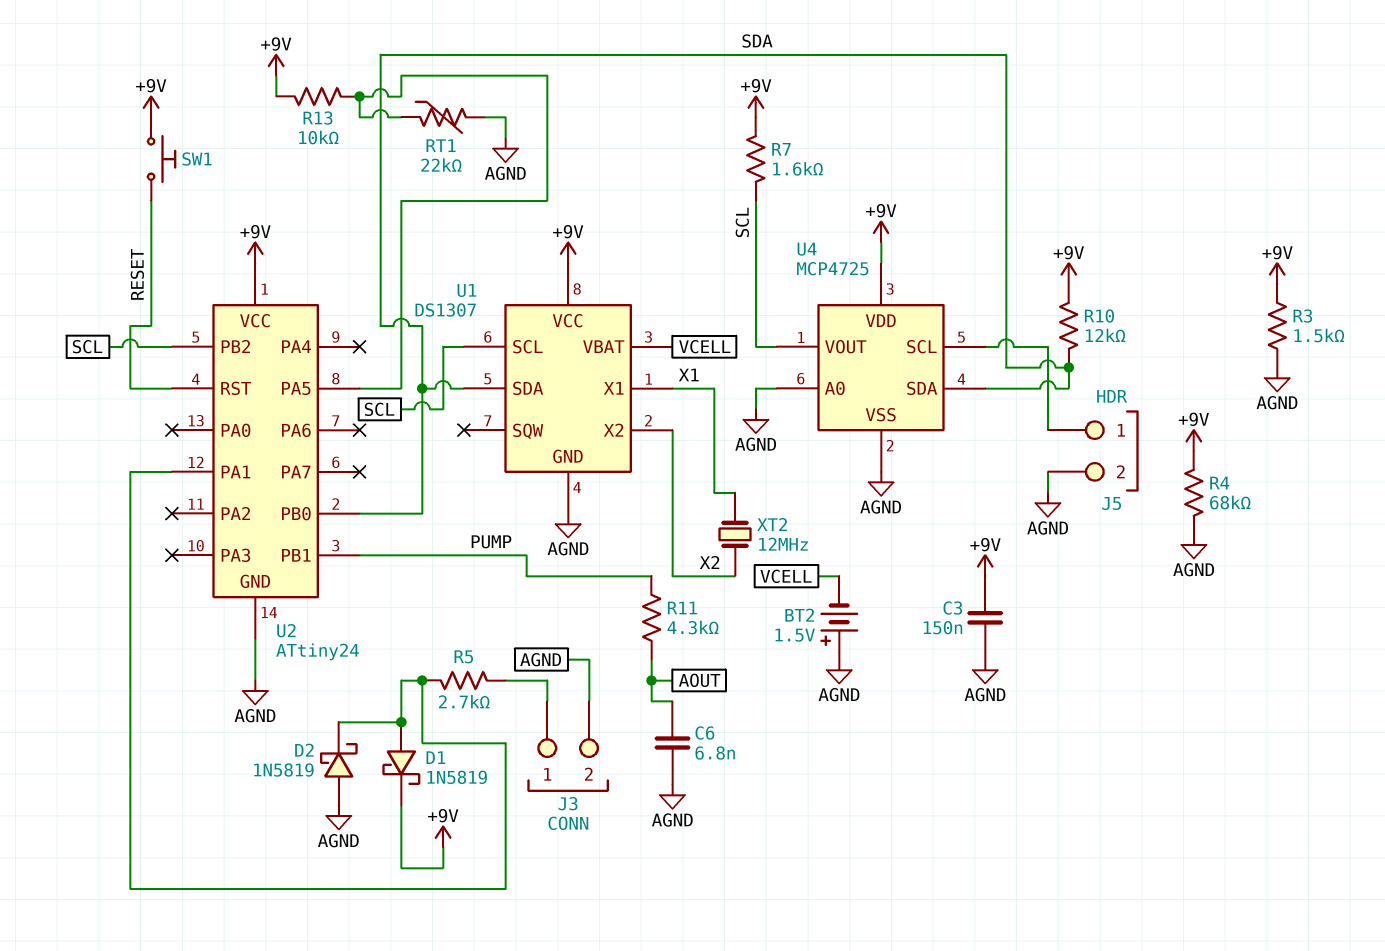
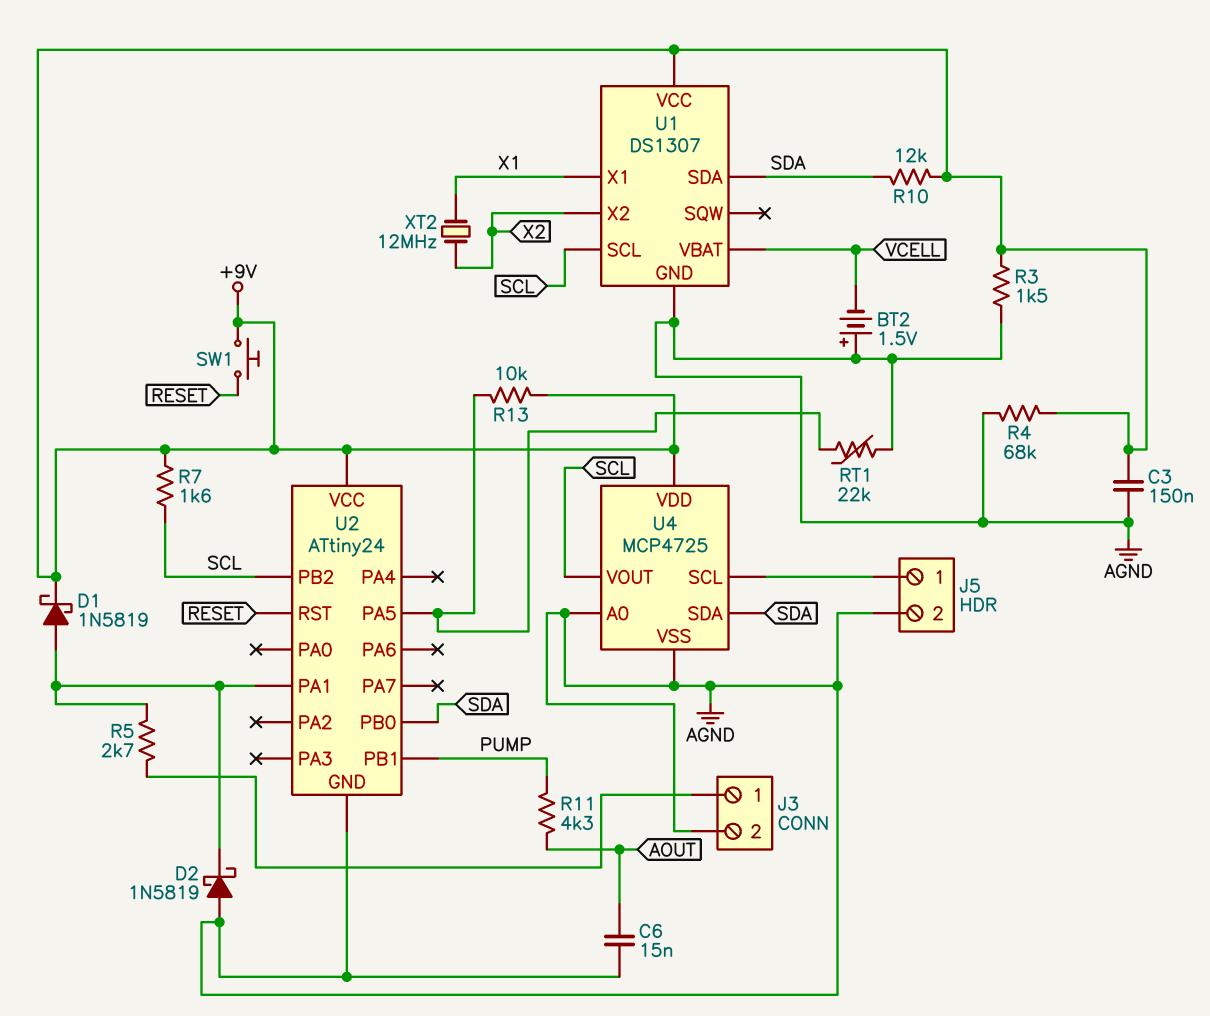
C6: 6.8nF (AGND, AOUT) -> 15nF (AGND, AOUT)

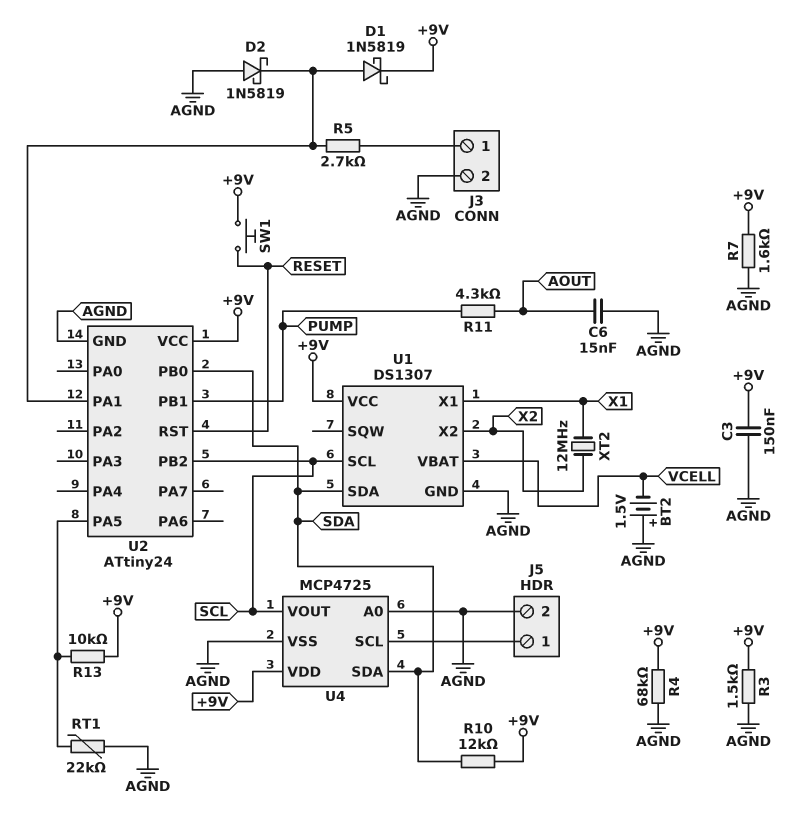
R7: 1.6k (+9V, SCL) -> 1.6k (+9V, AGND)

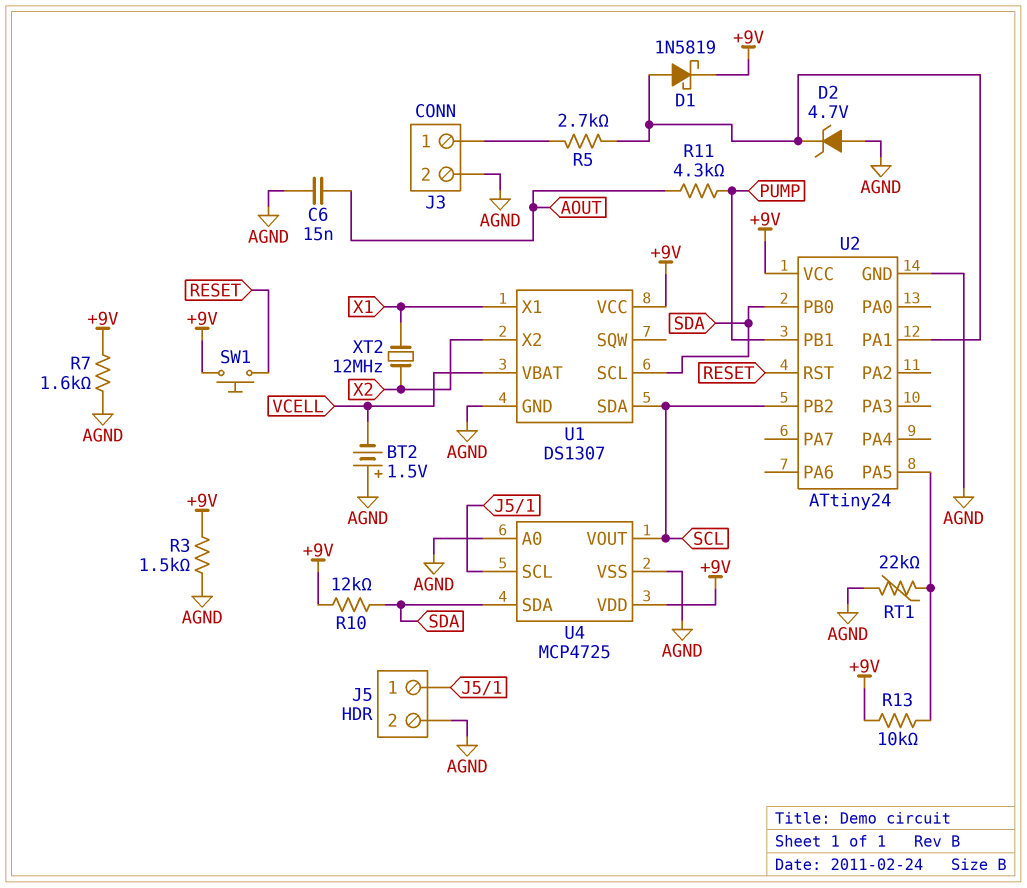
C3: 150nF (+9V, AGND) -> none
D2: schottky 1N5819 (A AGND, K U2/PA1) -> zener 4.7V (A AGND, K U2/PA1)
R4: 68k (+9V, AGND) -> none
U1 pin SCL: SCL -> SDA
U1 pin SDA: SDA -> SCL

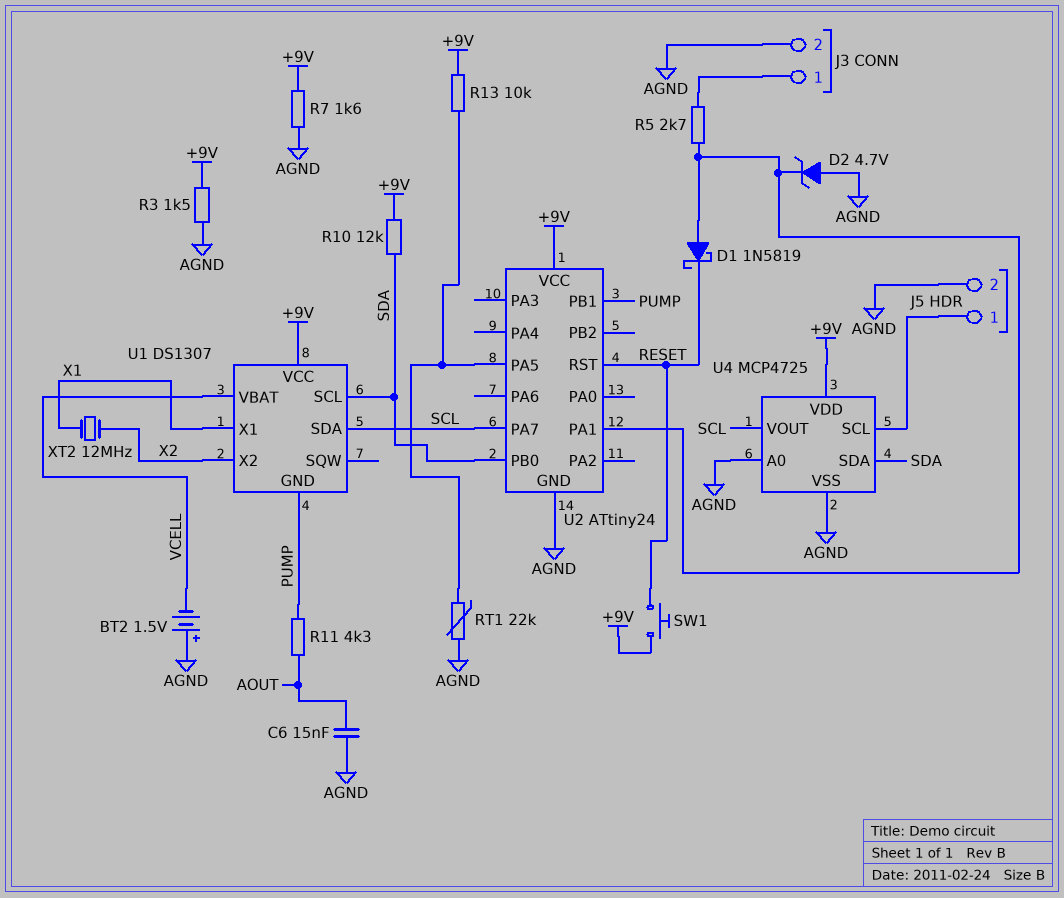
D1: schottky 1N5819 (A U2/PA1, K +9V) -> schottky 1N5819 (A U2/PA1, K RESET)
U1 pin GND: AGND -> PUMP
U2 pin PA7: none -> SCL
U2 pin PB2: SCL -> none

